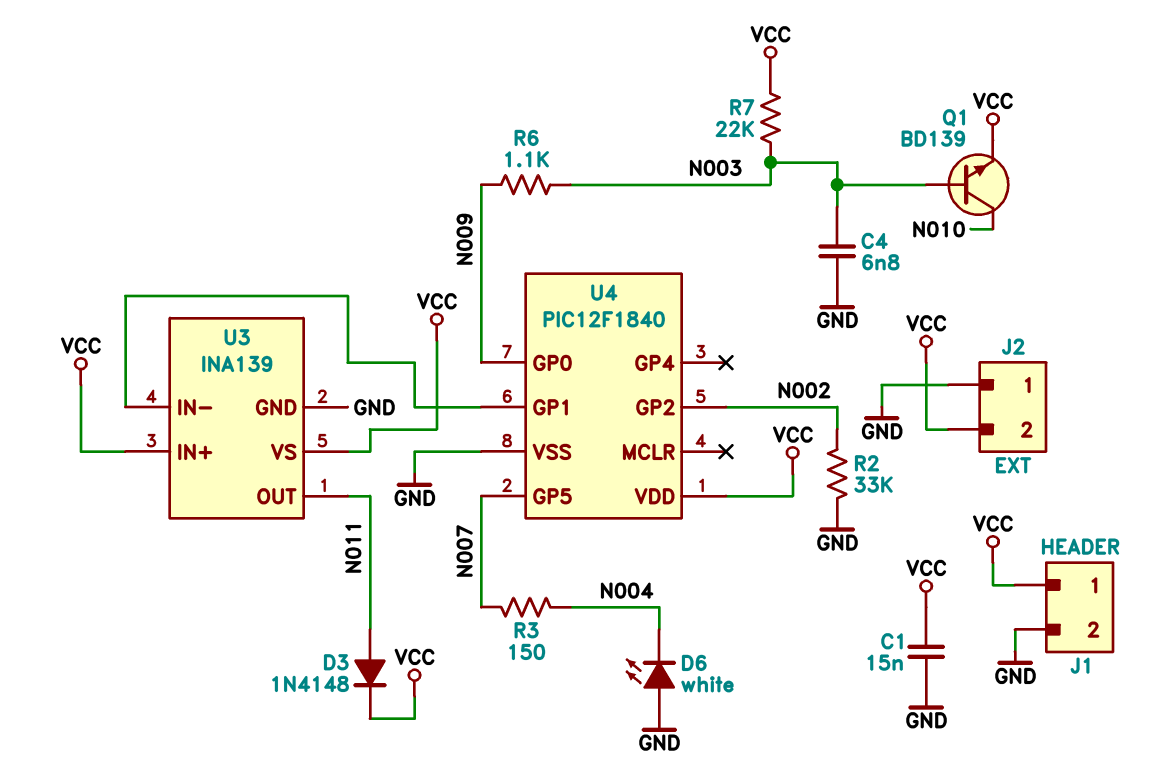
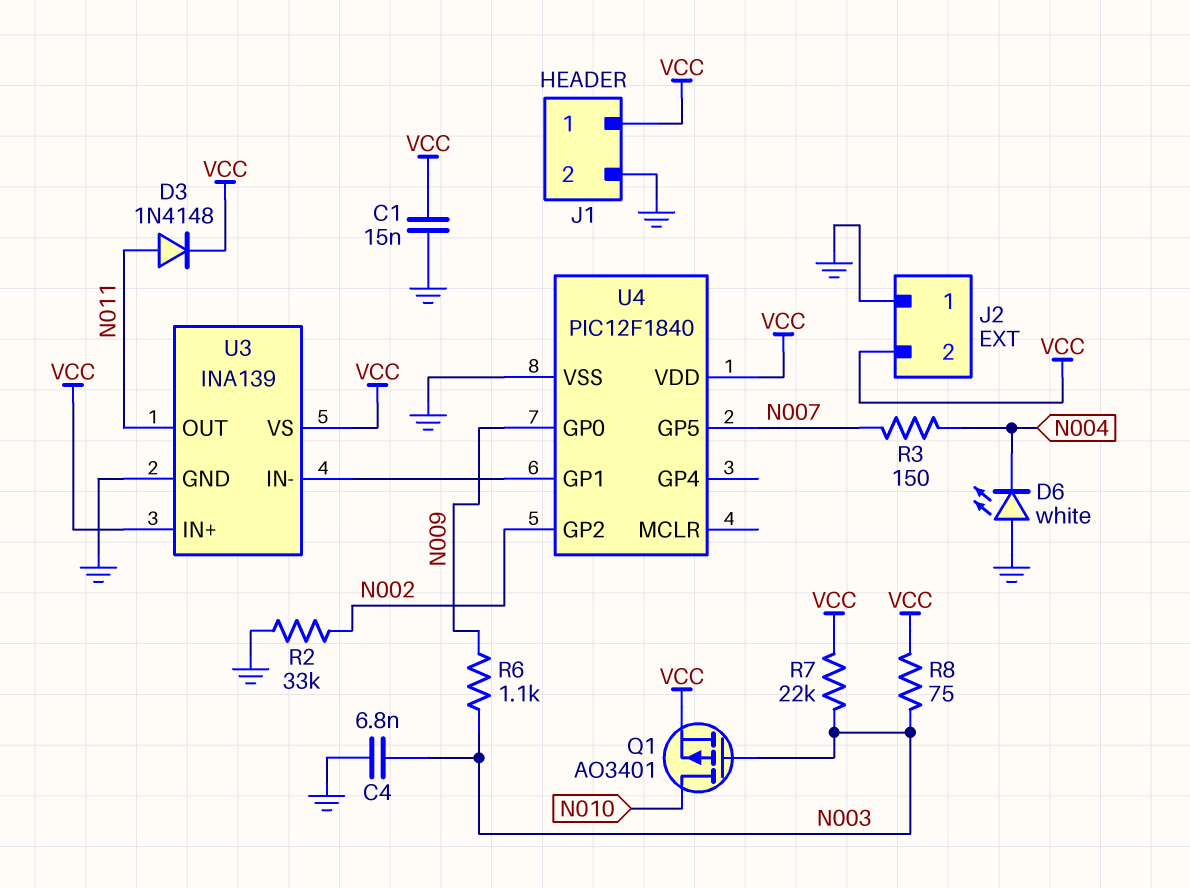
Q1: NPN BD139 (B N003, C N010, E VCC) -> PMOS AO3401 (G N003, D N010, S VCC)
R8: none -> 75 (N003, VCC)

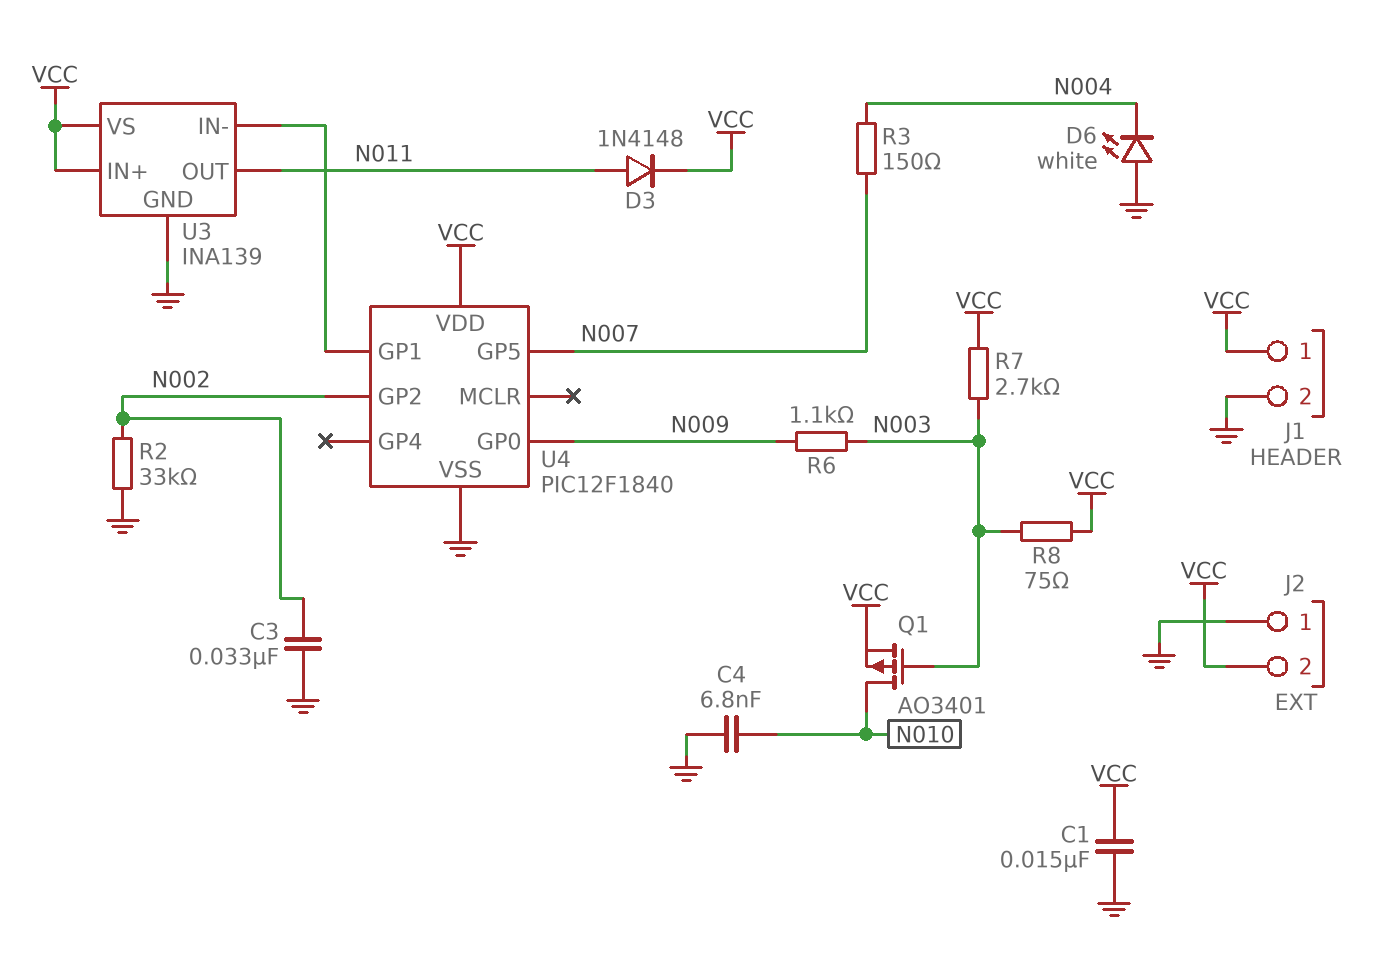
C3: none -> 33nF (GND, N002)
C4: 6.8nF (GND, N003) -> 6.8nF (GND, N010)
R7: 22k (N003, VCC) -> 2.7k (N003, VCC)

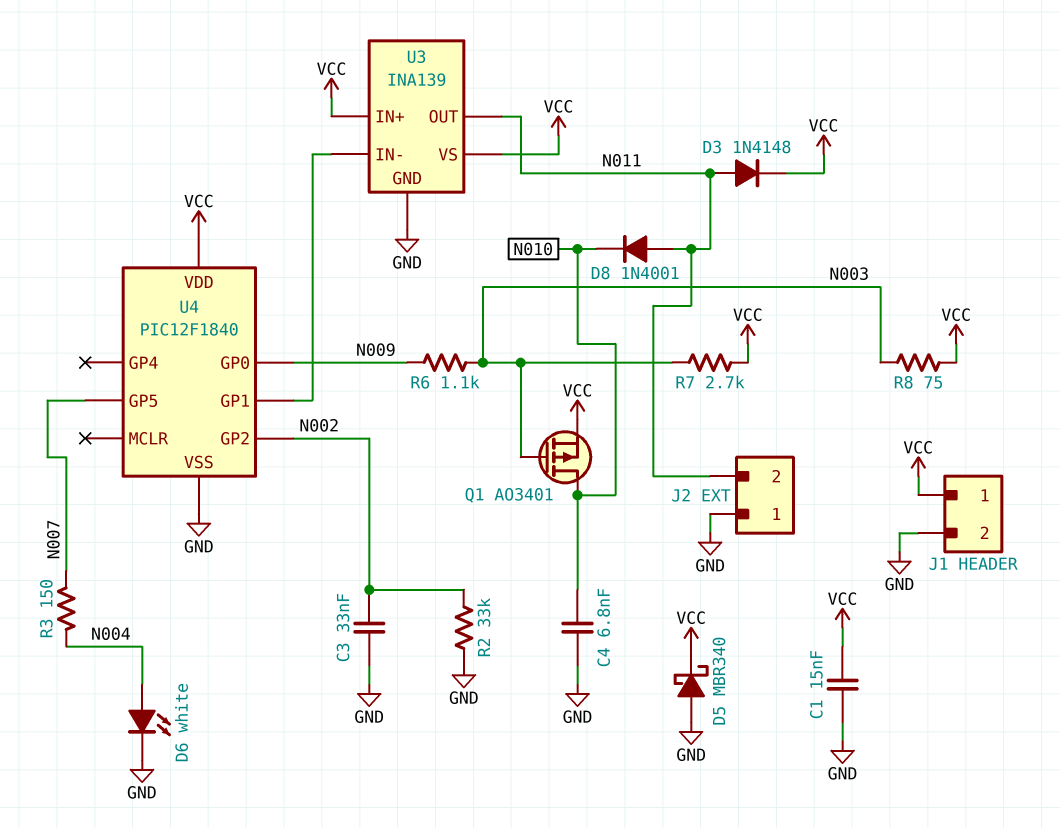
D5: none -> schottky MBR340 (A GND, K VCC)
D6: LED white (A GND, K N004) -> LED white (A N004, K GND)
D8: none -> diode 1N4001 (A N011, K N010)
J2 pin 2: VCC -> N011

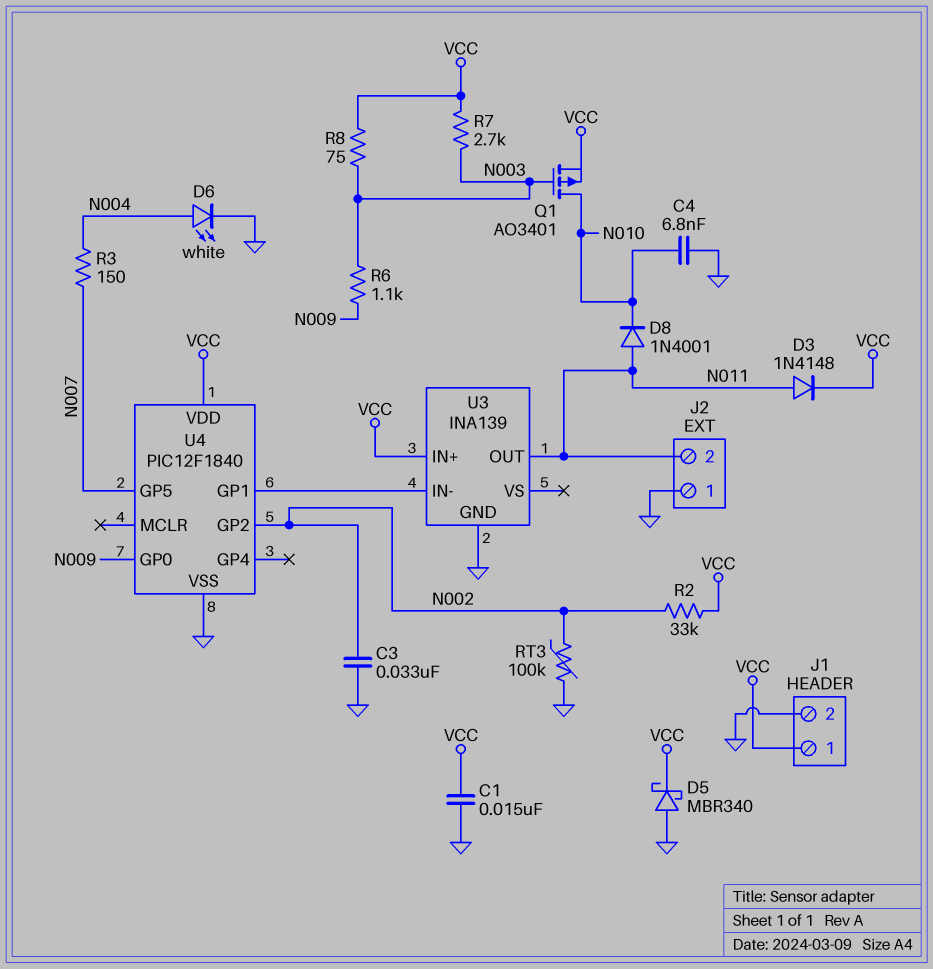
R2: 33k (GND, N002) -> 33k (N002, VCC)
RT3: none -> 100k (GND, N002)
U3 pin VS: VCC -> none

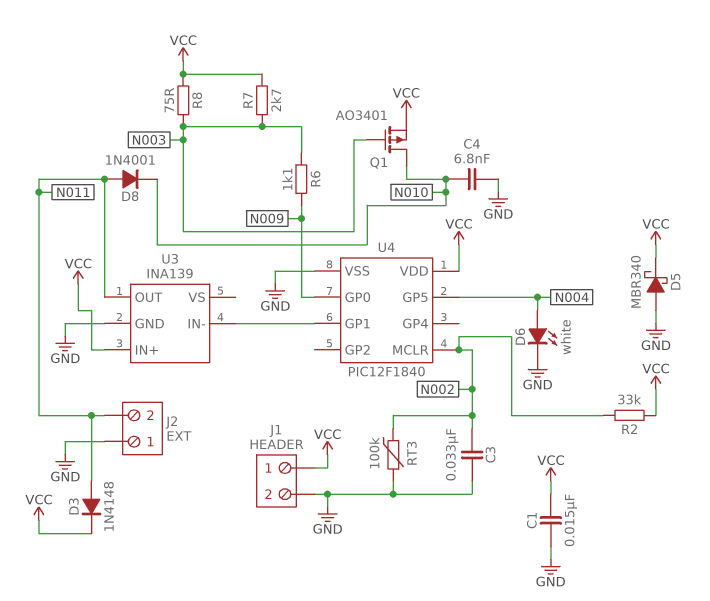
R3: 150 (N004, N007) -> none
U4 pin GP2: N002 -> none
U4 pin GP5: N007 -> N004
U4 pin MCLR: none -> N002

